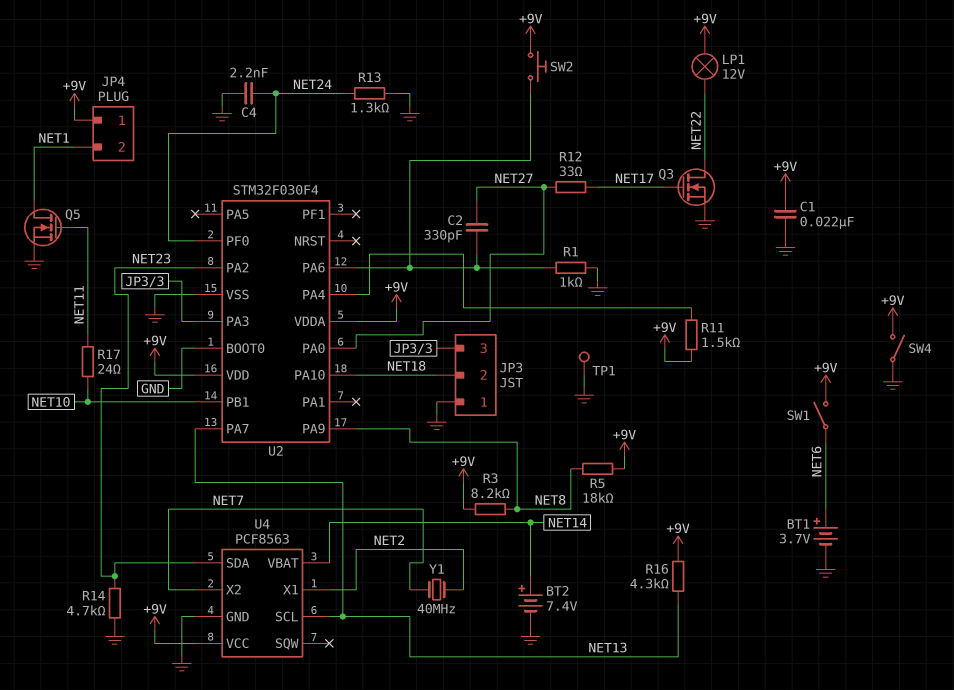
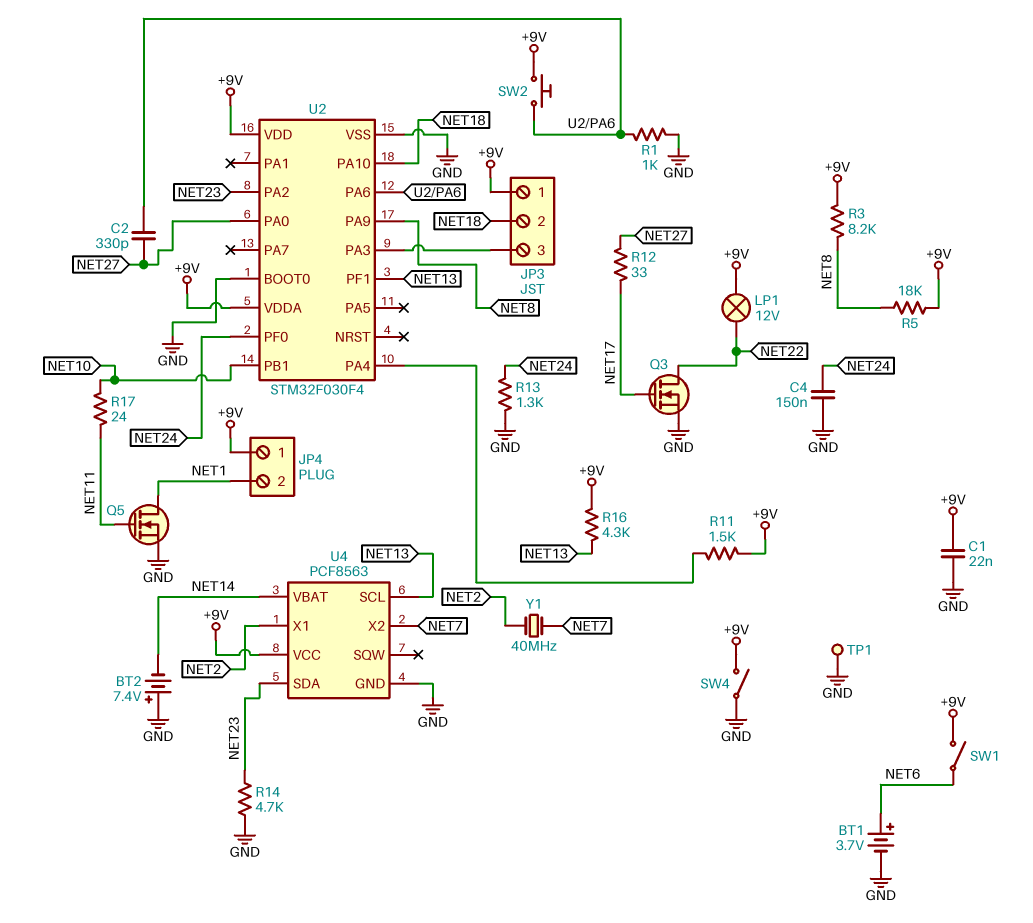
BT2: 7.4V (plus NET14, minus GND) -> 7.4V (plus GND, minus NET14)
C4: 2.2nF (GND, NET24) -> 150nF (GND, NET24)
JP3 pin 1: GND -> +9V
U2 pin PA7: NET13 -> none
U2 pin PF1: none -> NET13

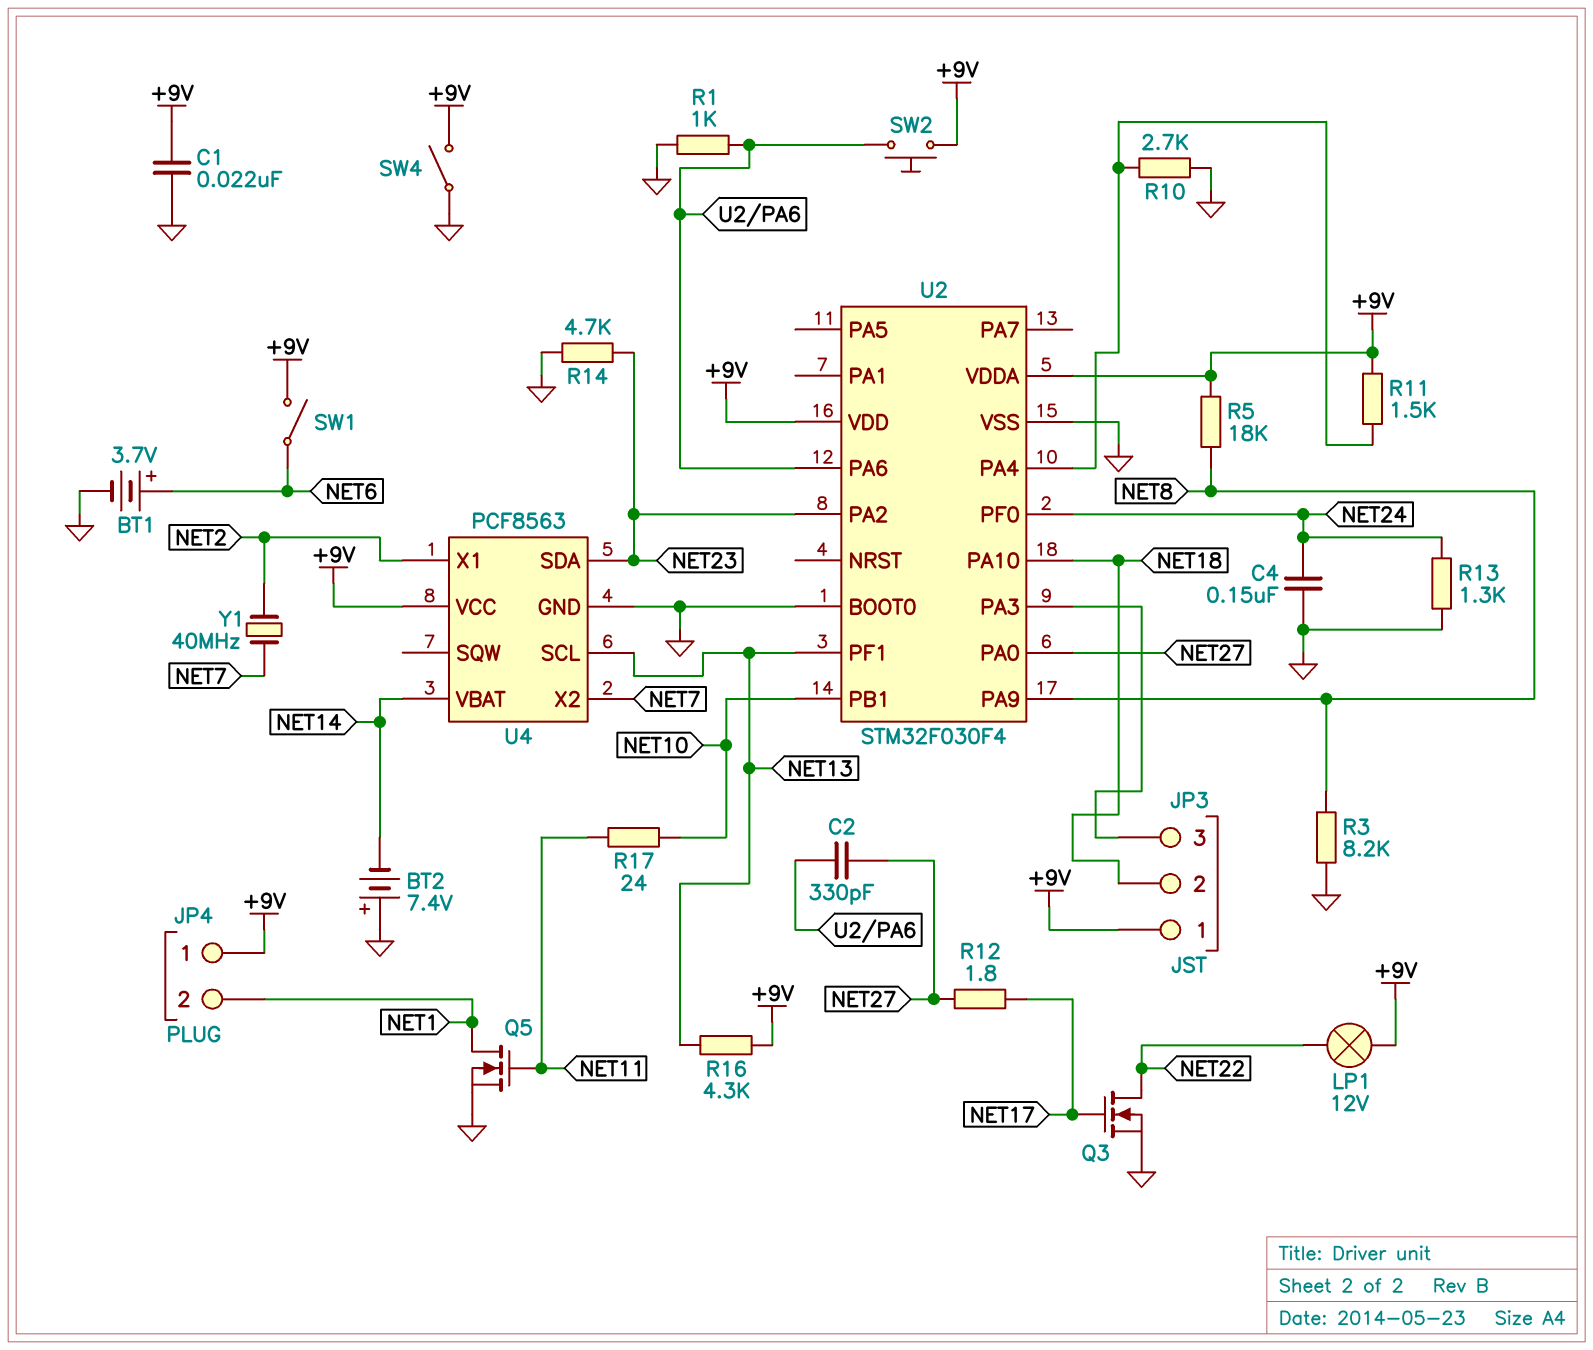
R3: 8.2k (+9V, NET8) -> 8.2k (GND, NET8)
R10: none -> 2.7k (GND, U2/PA4)
R12: 33 (NET17, NET27) -> 1.8 (NET17, NET27)
TP1: test point (GND) -> none

